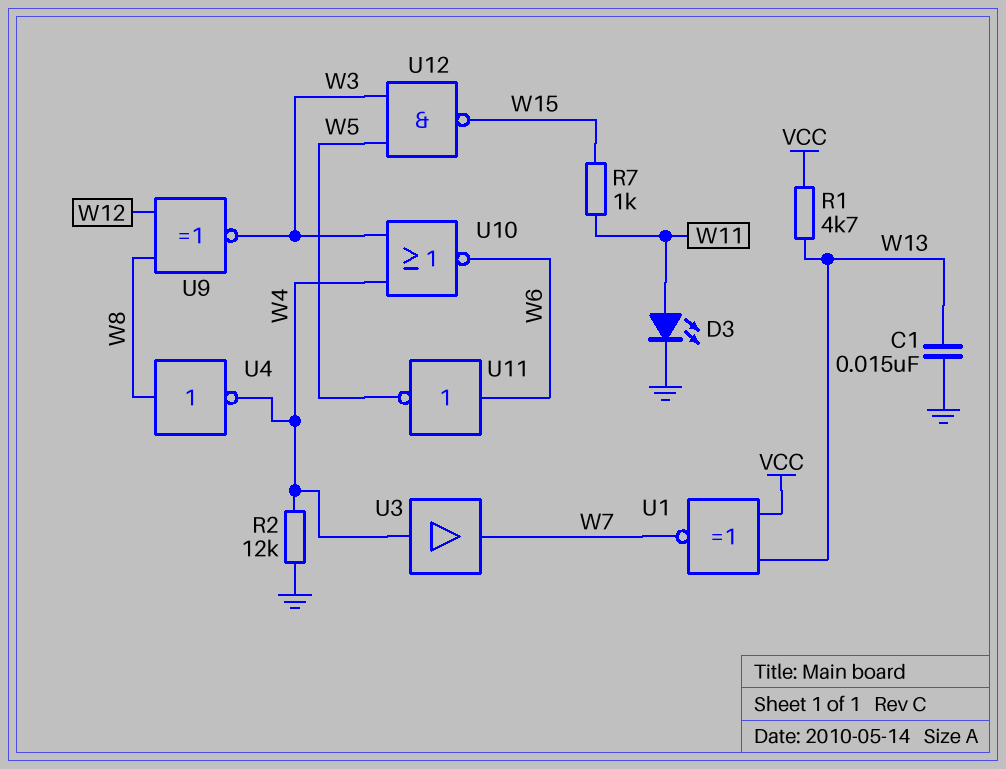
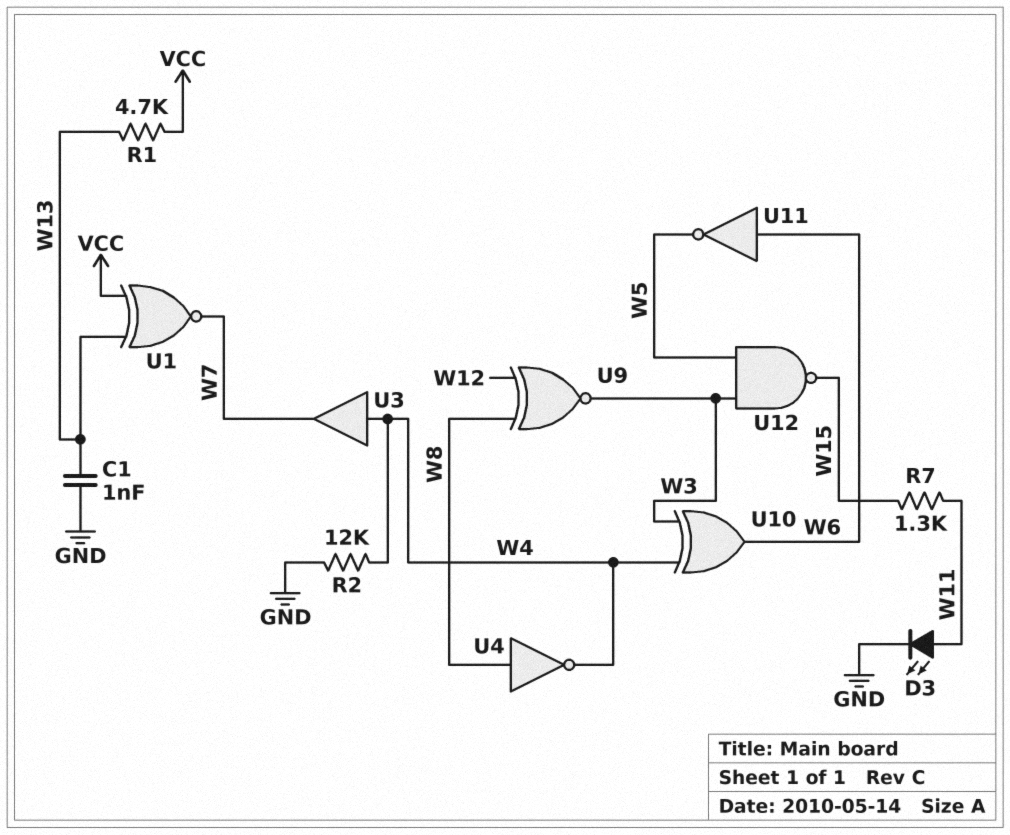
C1: 15nF (GND, W13) -> 1nF (GND, W13)
R7: 1k (W11, W15) -> 1.3k (W11, W15)
U10: NOR (in W3, in W4, out W6) -> XOR (in W3, in W4, out W6)

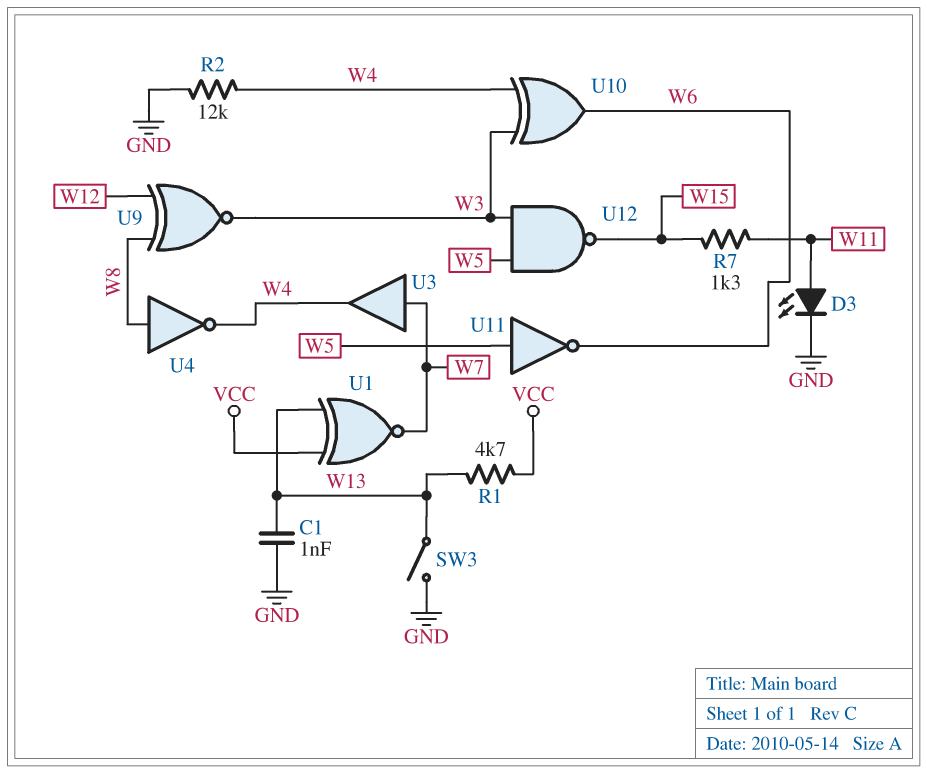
SW3: none -> switch (GND, W13)
U3: buffer (in W4, out W7) -> buffer (in W7, out W4)
U11: NOT (in W6, out W5) -> NOT (in W5, out W6)

